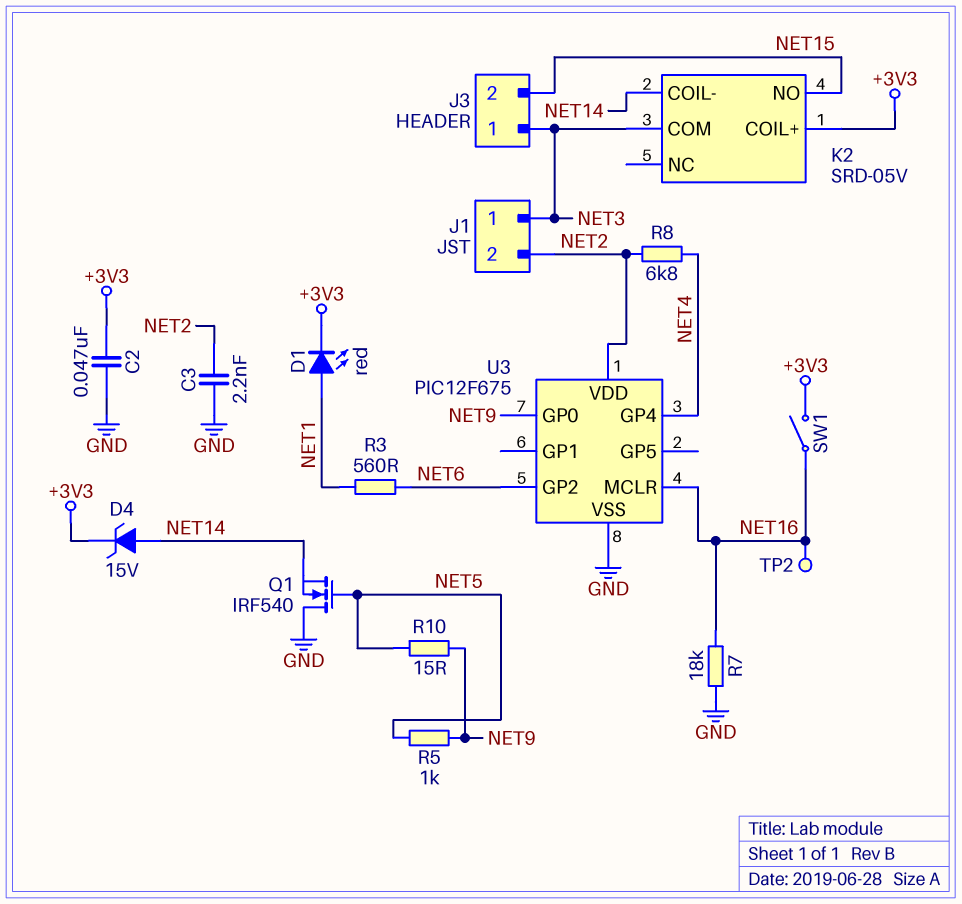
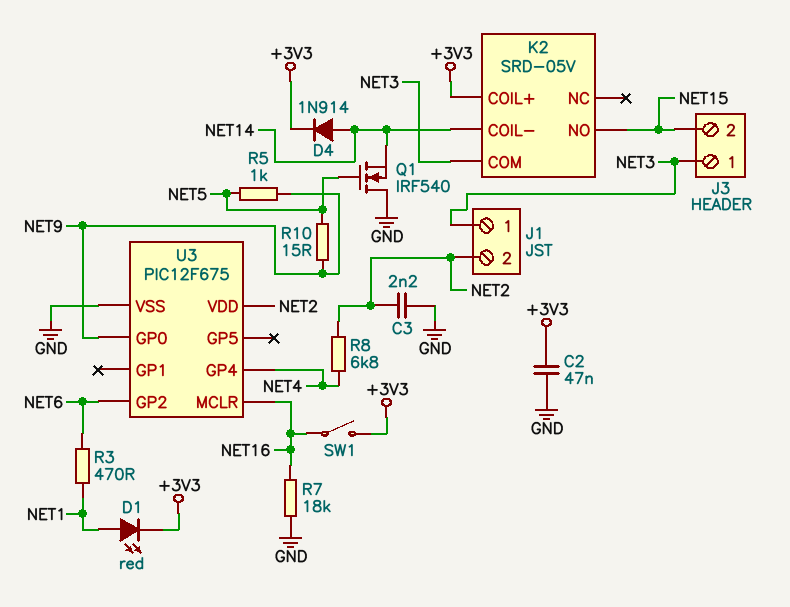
D4: zener 15V (A NET14, K +3V3) -> diode 1N914 (A NET14, K +3V3)
R3: 560 (NET1, NET6) -> 470 (NET1, NET6)
TP2: test point (NET16) -> none

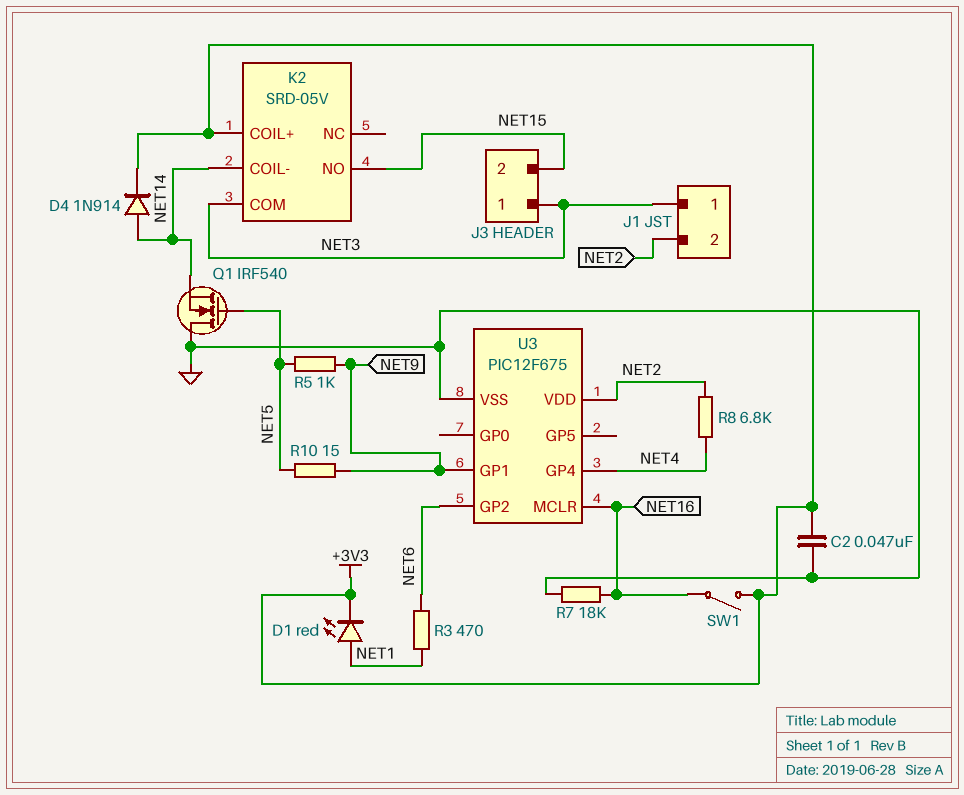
C3: 2.2nF (GND, NET2) -> none
U3 pin GP0: NET9 -> none
U3 pin GP1: none -> NET9

